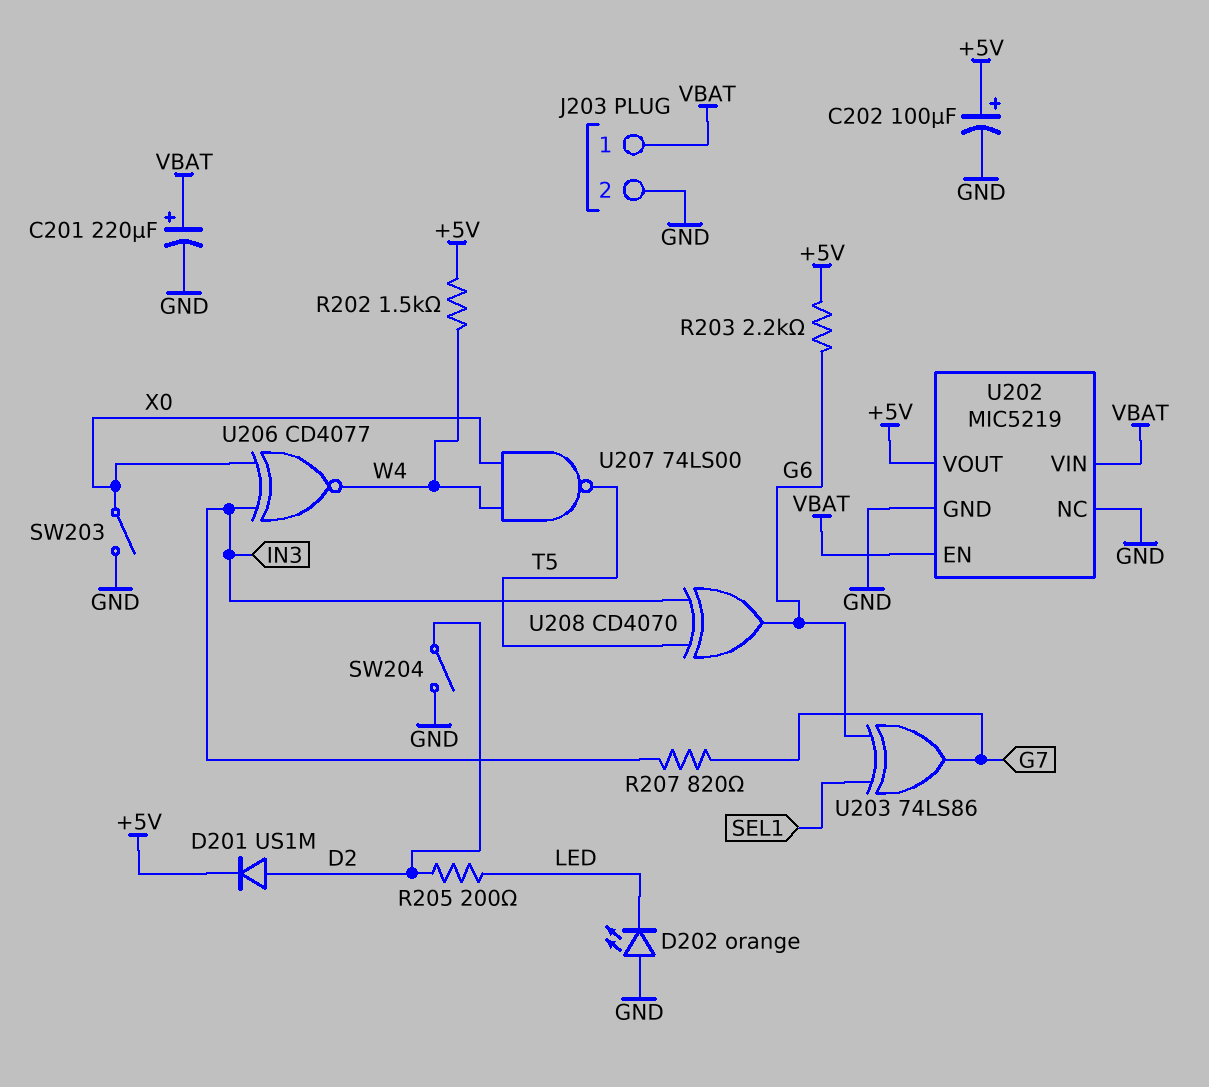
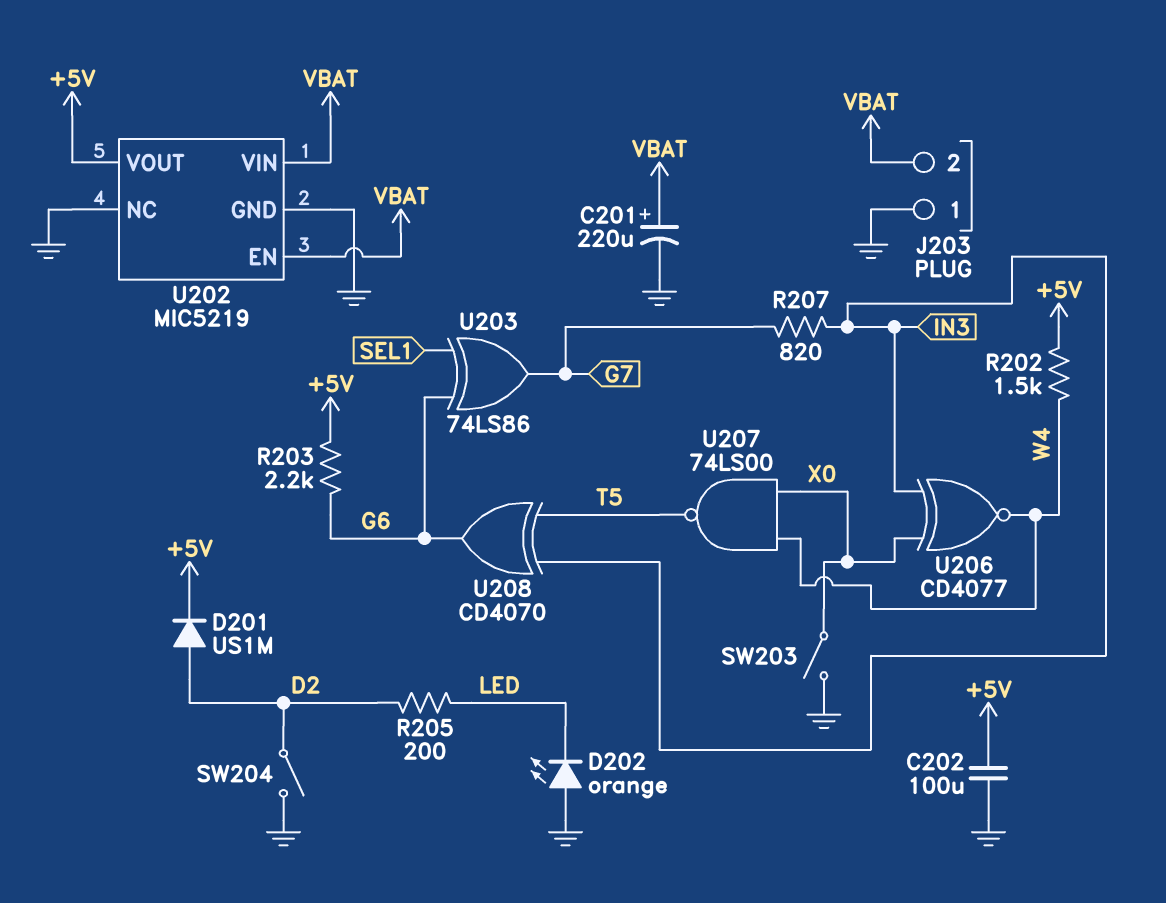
C202: 100uF (plus +5V, minus GND) -> 100uF (+5V, GND)
J203 pin 1: VBAT -> GND
J203 pin 2: GND -> VBAT

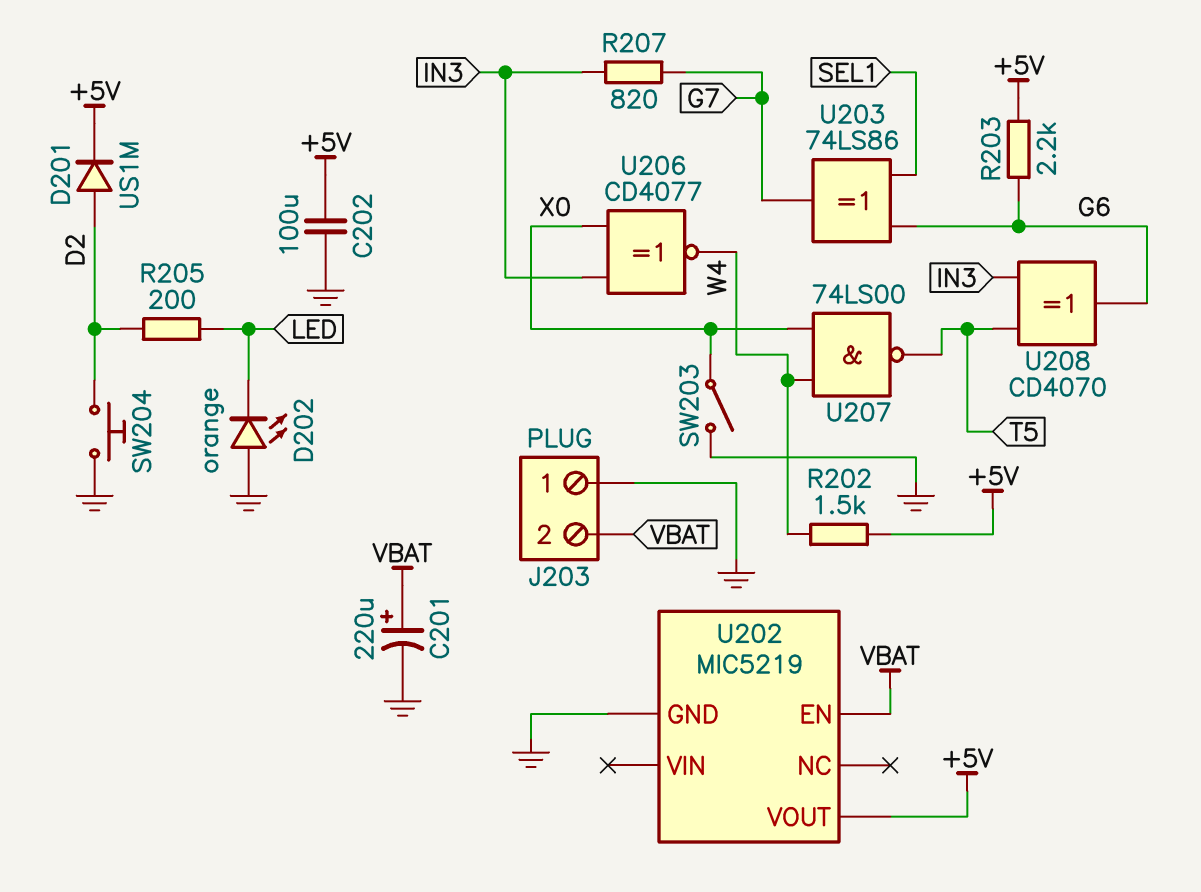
SW204: switch (D2, GND) -> button (D2, GND)
U202 pin NC: GND -> none
U202 pin VIN: VBAT -> none

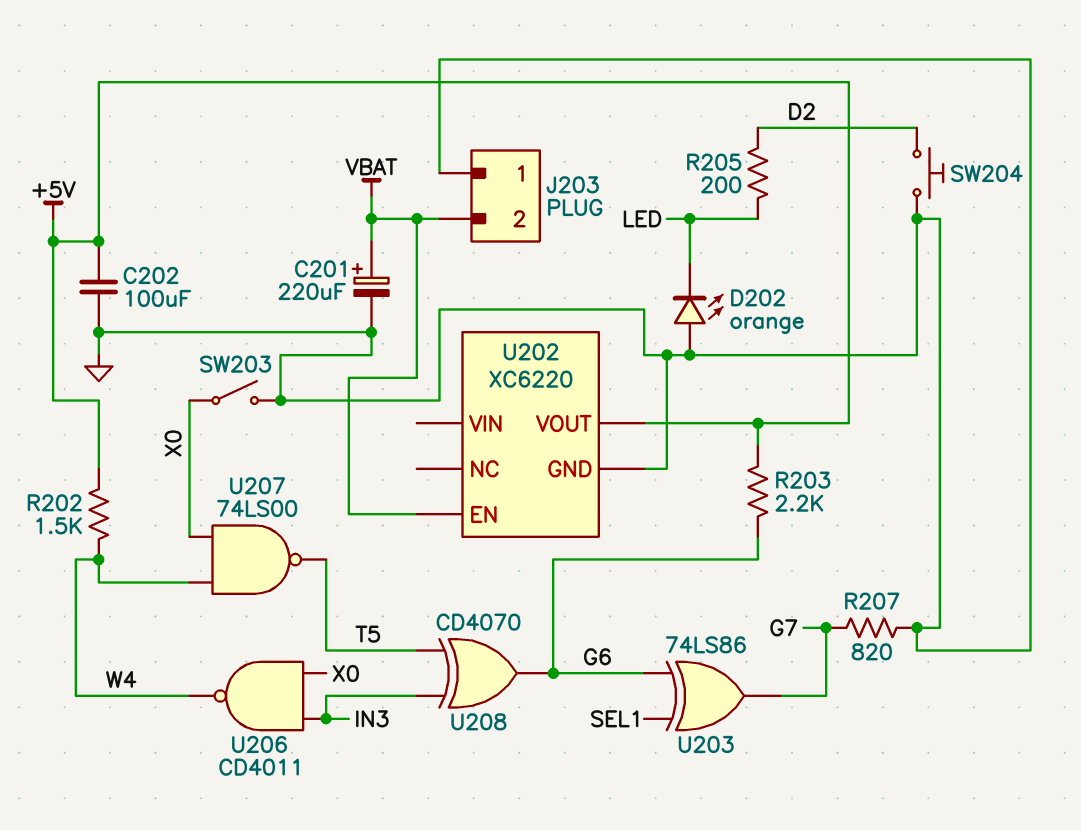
D201: diode US1M (A D2, K +5V) -> none
R207: 820 (G7, IN3) -> 820 (G7, GND)
U202: MIC5219 -> XC6220
U206: XNOR CD4077 (in IN3, in X0, out W4) -> NAND CD4011 (in IN3, in X0, out W4)

